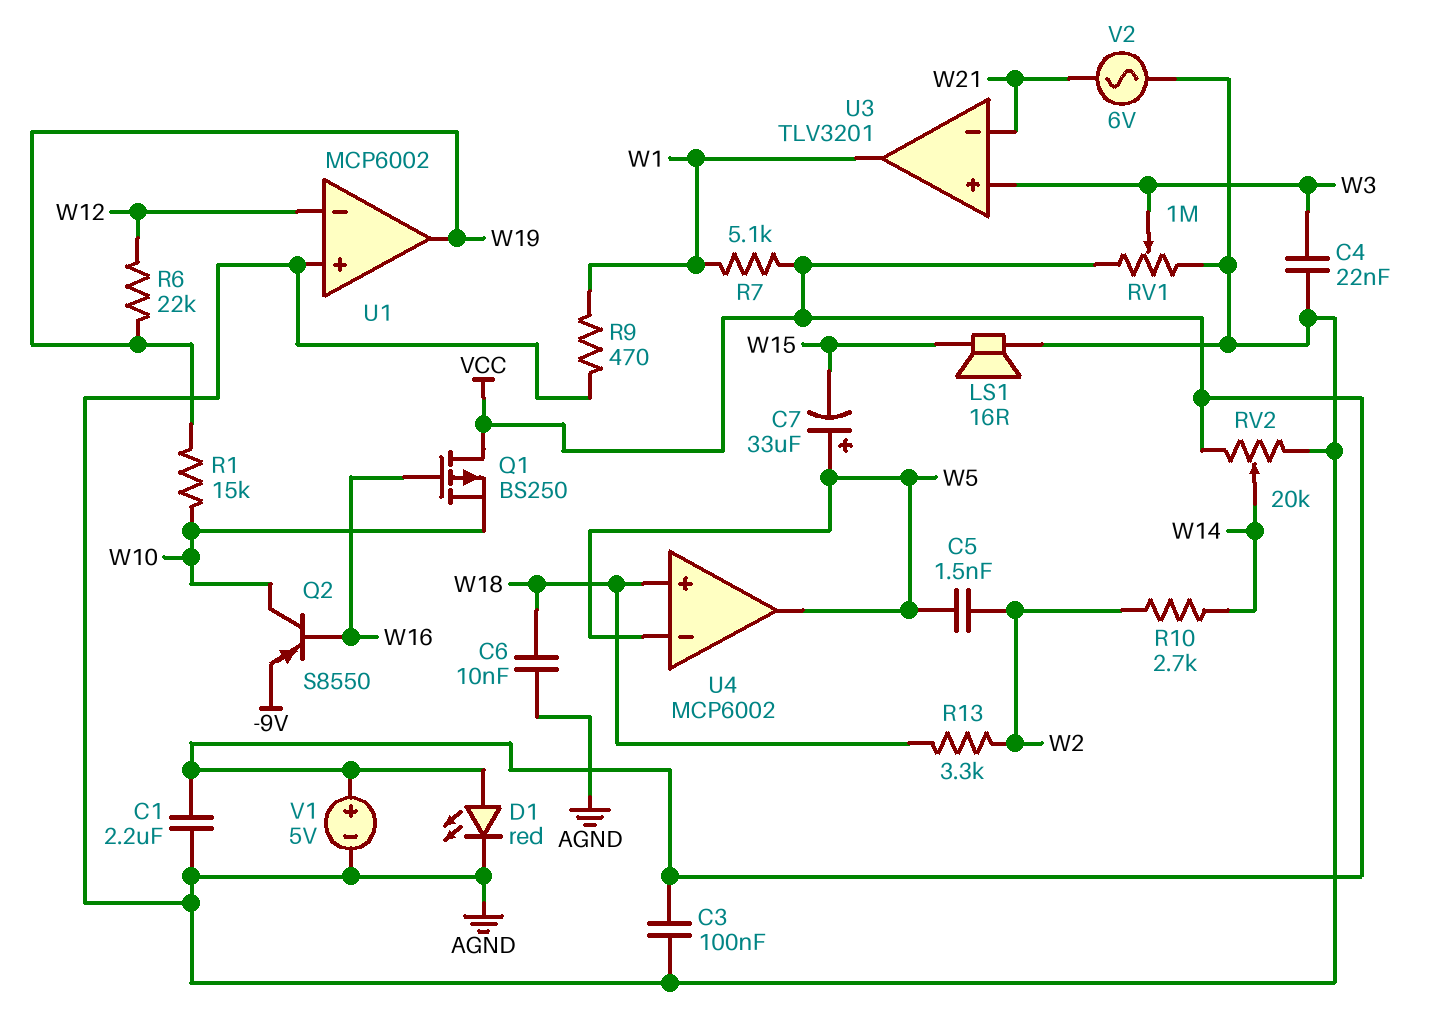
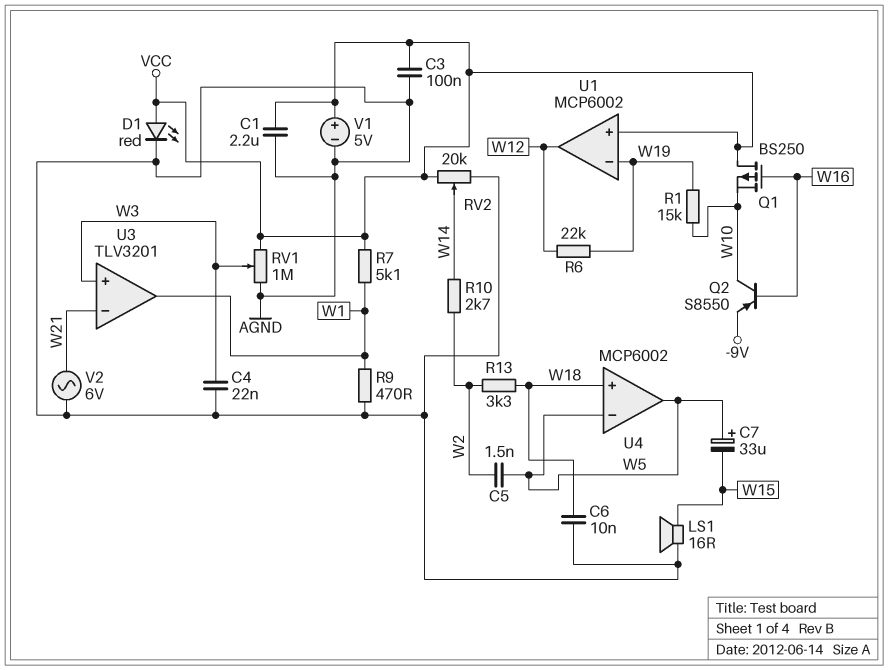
U1 pin in+: AGND -> VCC
U1 pin in-: W12 -> W19
U1 pin out: W19 -> W12

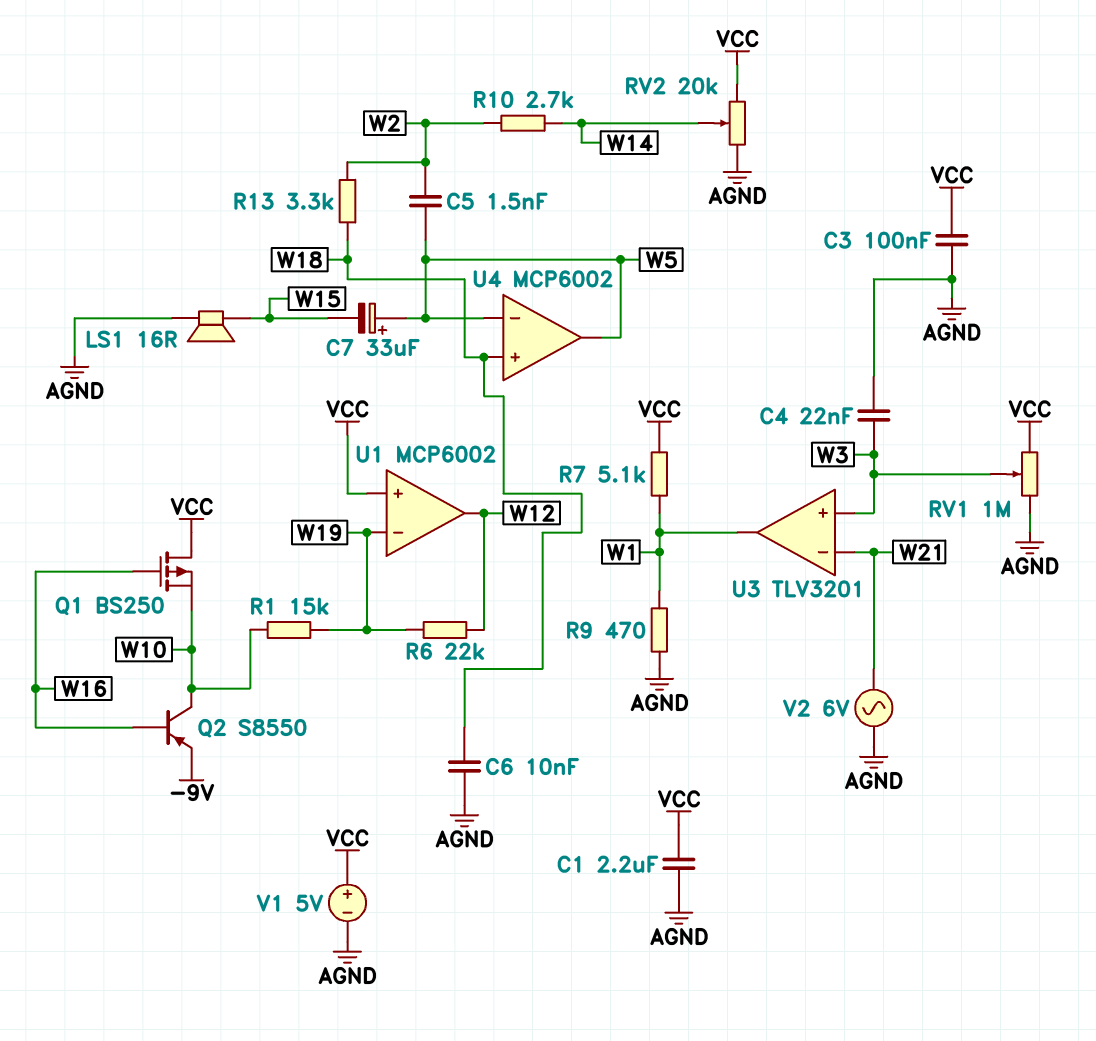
D1: LED red (A VCC, K AGND) -> none

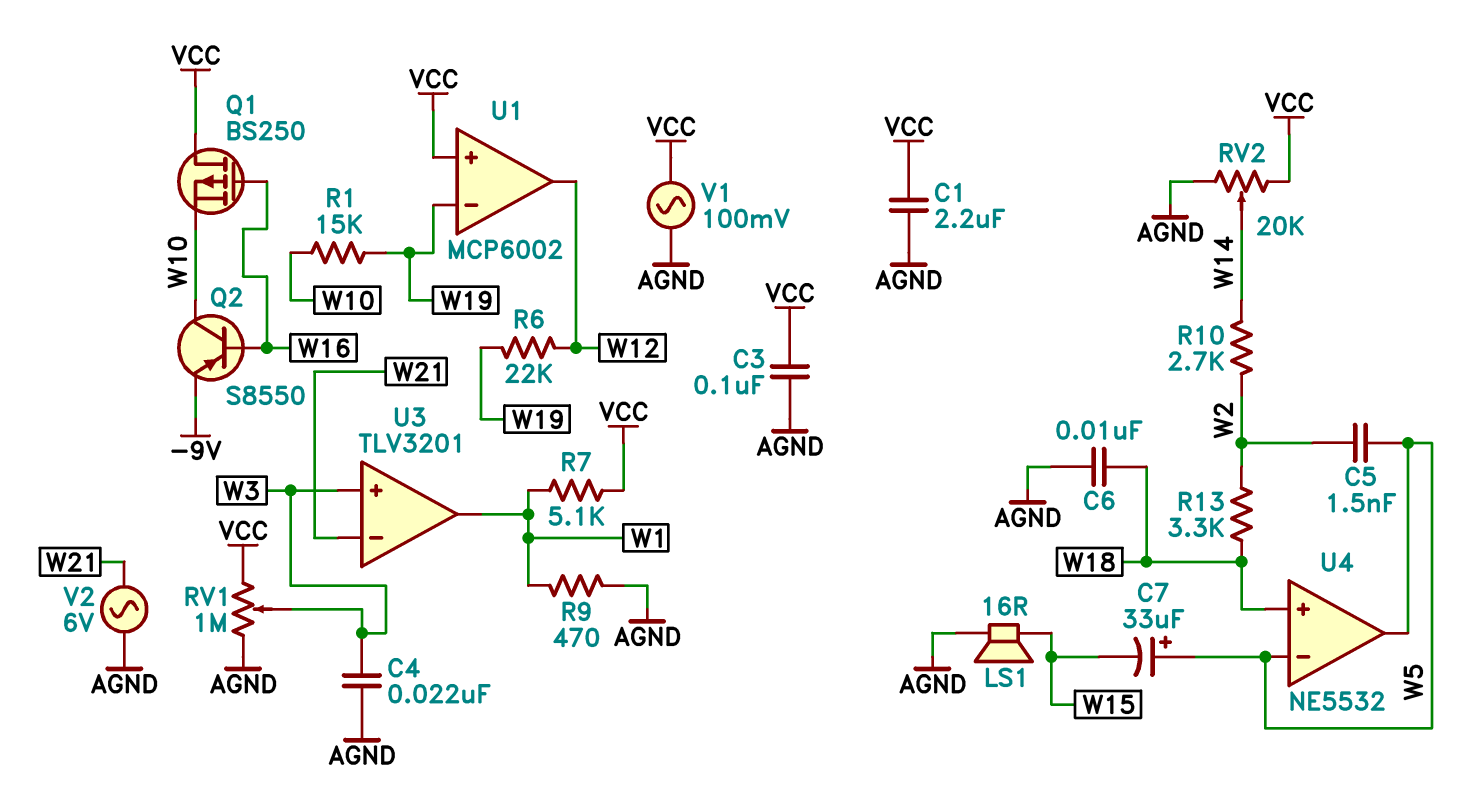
U4: MCP6002 -> NE5532
V1: 5V (plus VCC, minus AGND) -> AC 100mV (AGND, VCC)

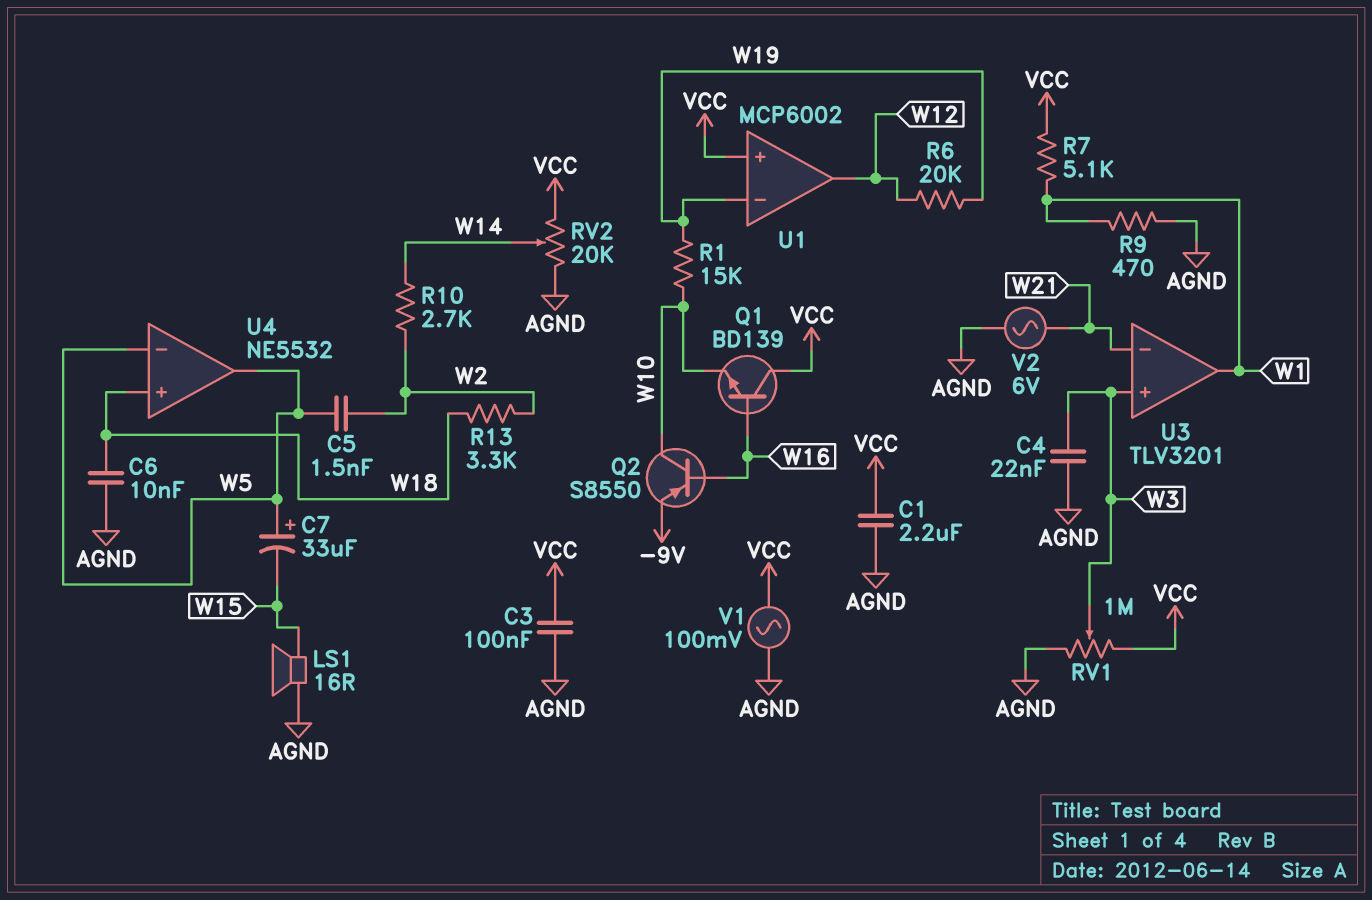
Q1: PMOS BS250 (G W16, D VCC, S W10) -> NPN BD139 (B W16, C VCC, E W10)
R6: 22k (W12, W19) -> 20k (W12, W19)

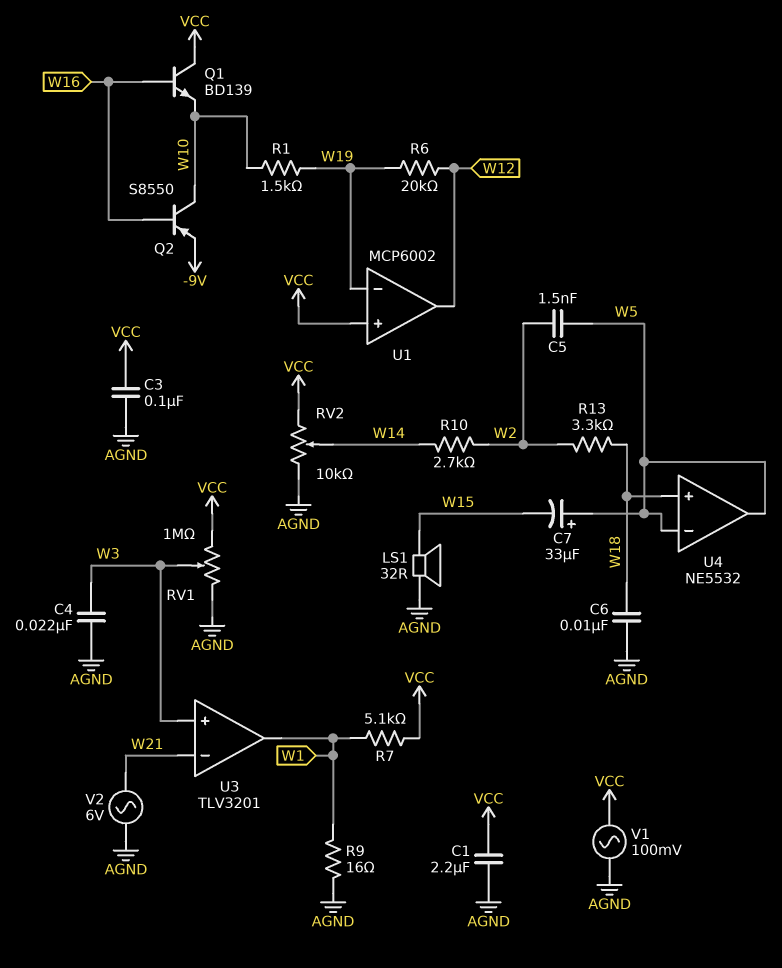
LS1: speaker 16R (AGND, W15) -> speaker 32R (AGND, W15)
R1: 15k (W10, W19) -> 1.5k (W10, W19)
R9: 470 (AGND, W1) -> 16 (AGND, W1)
RV2: 20k (AGND, VCC, wiper W14) -> 10k (AGND, VCC, wiper W14)

